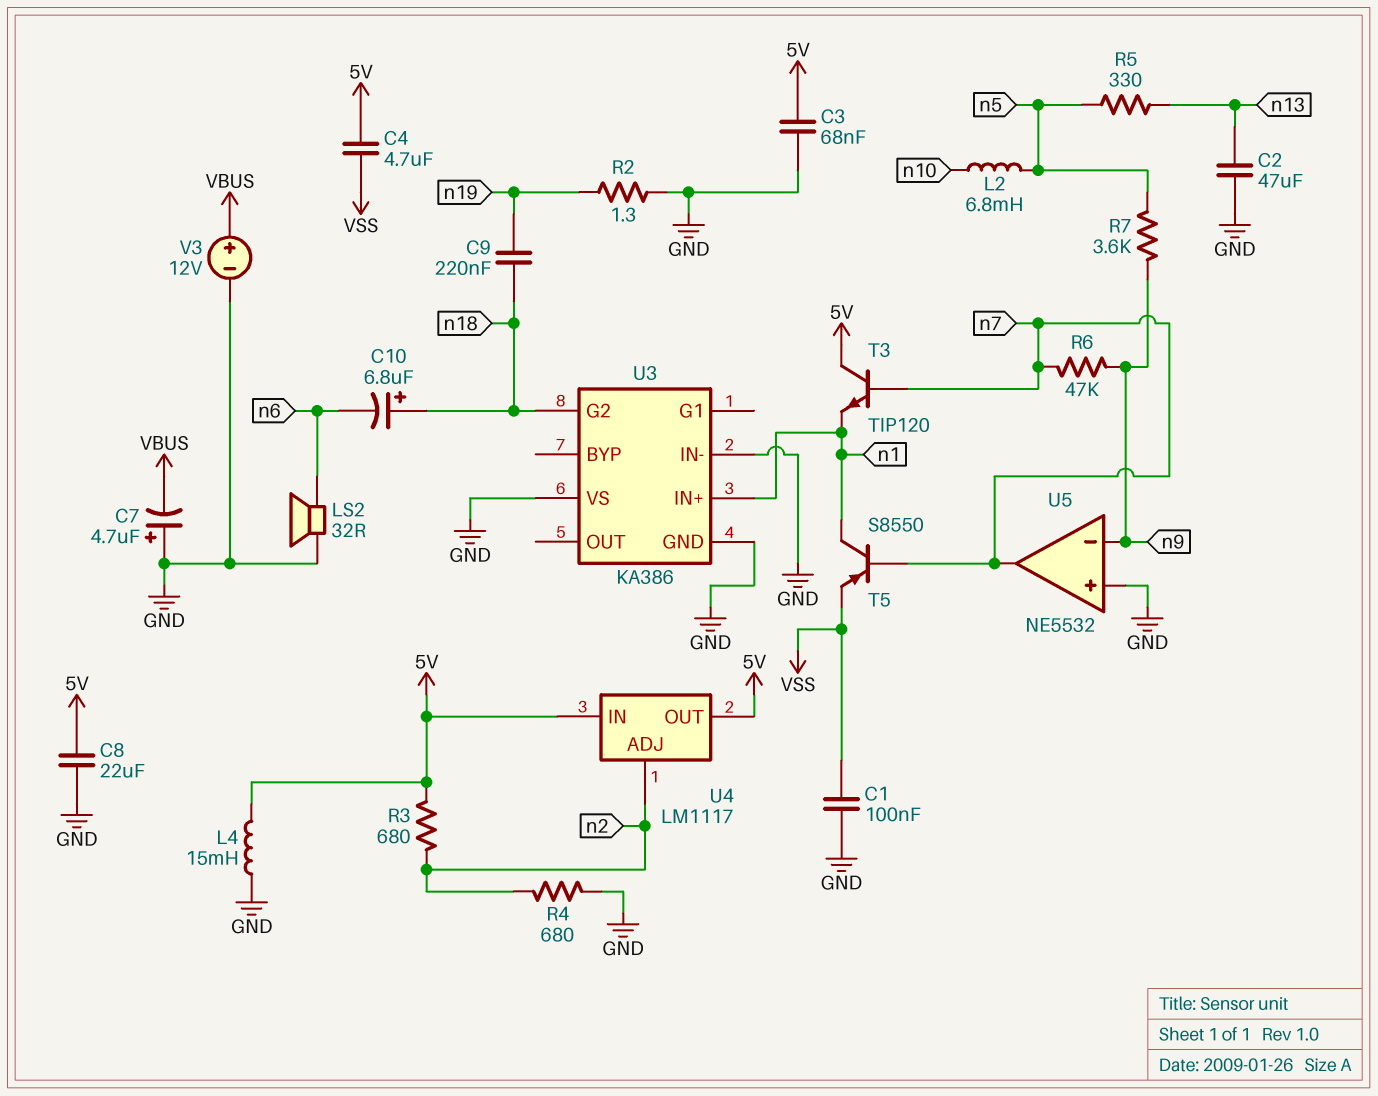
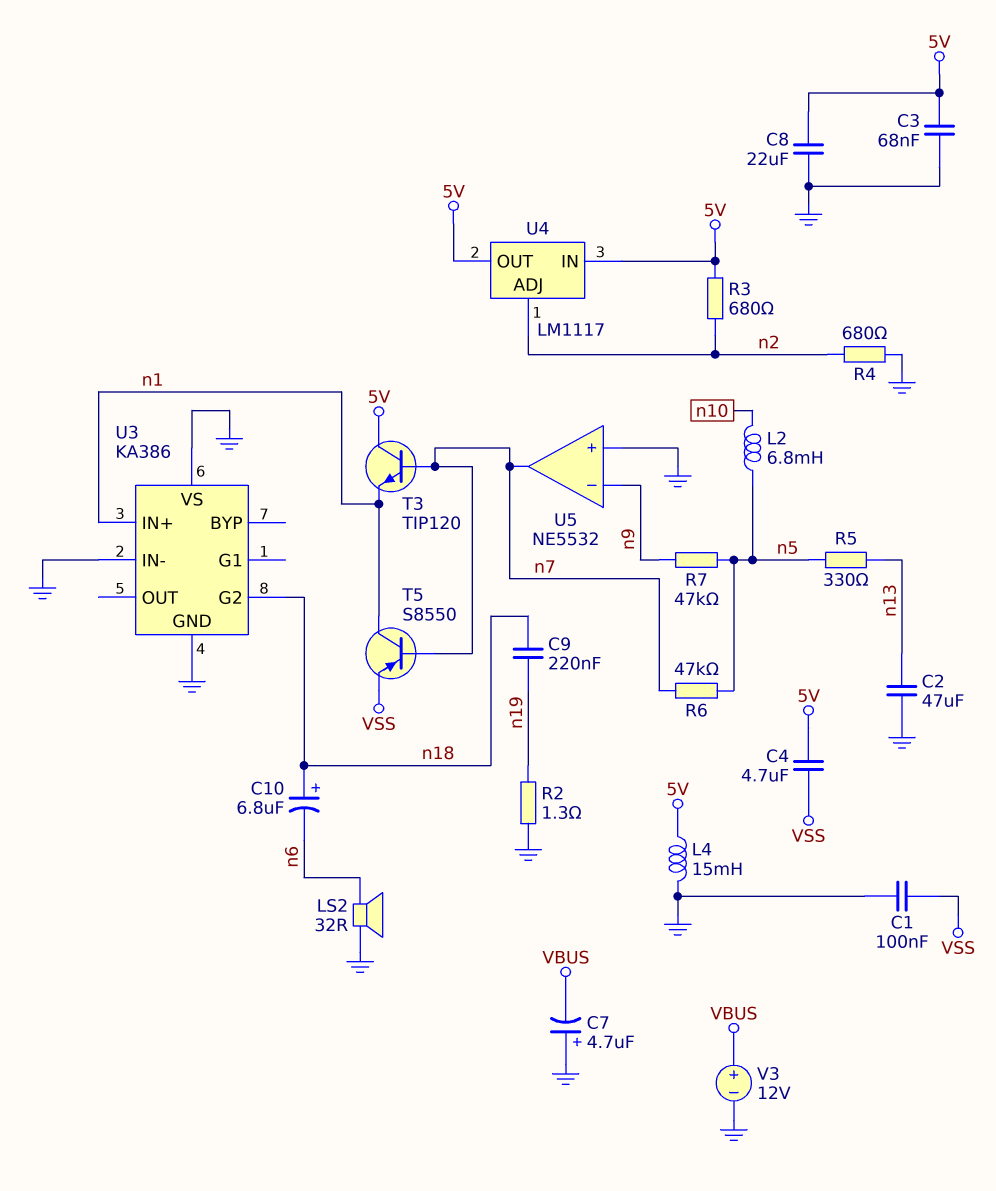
R6: 47k (n7, n9) -> 47k (n5, n7)
R7: 3.6k (n5, n9) -> 47k (n5, n9)

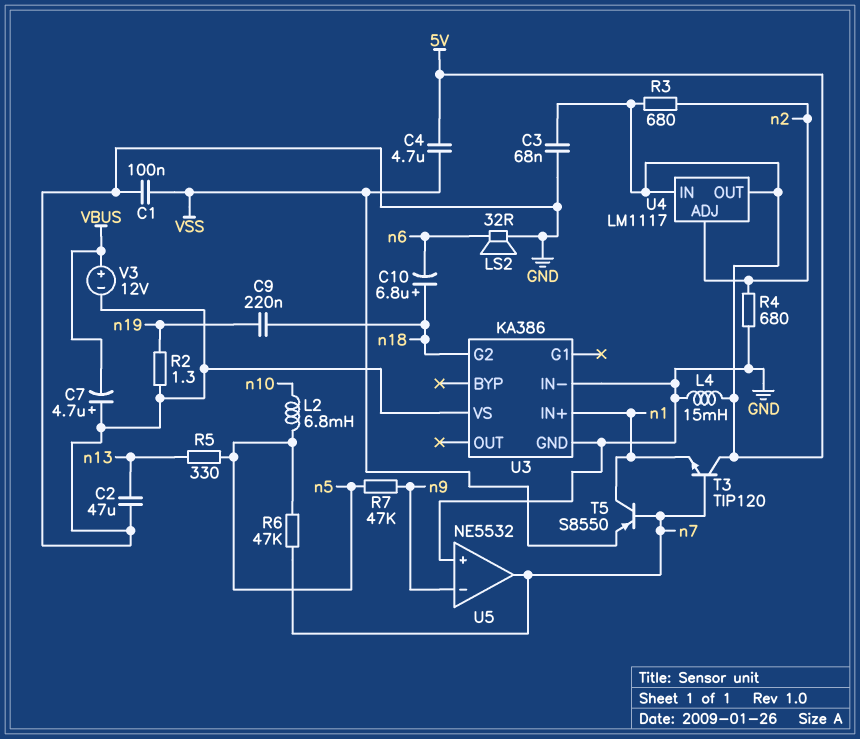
C8: 22uF (5V, GND) -> none

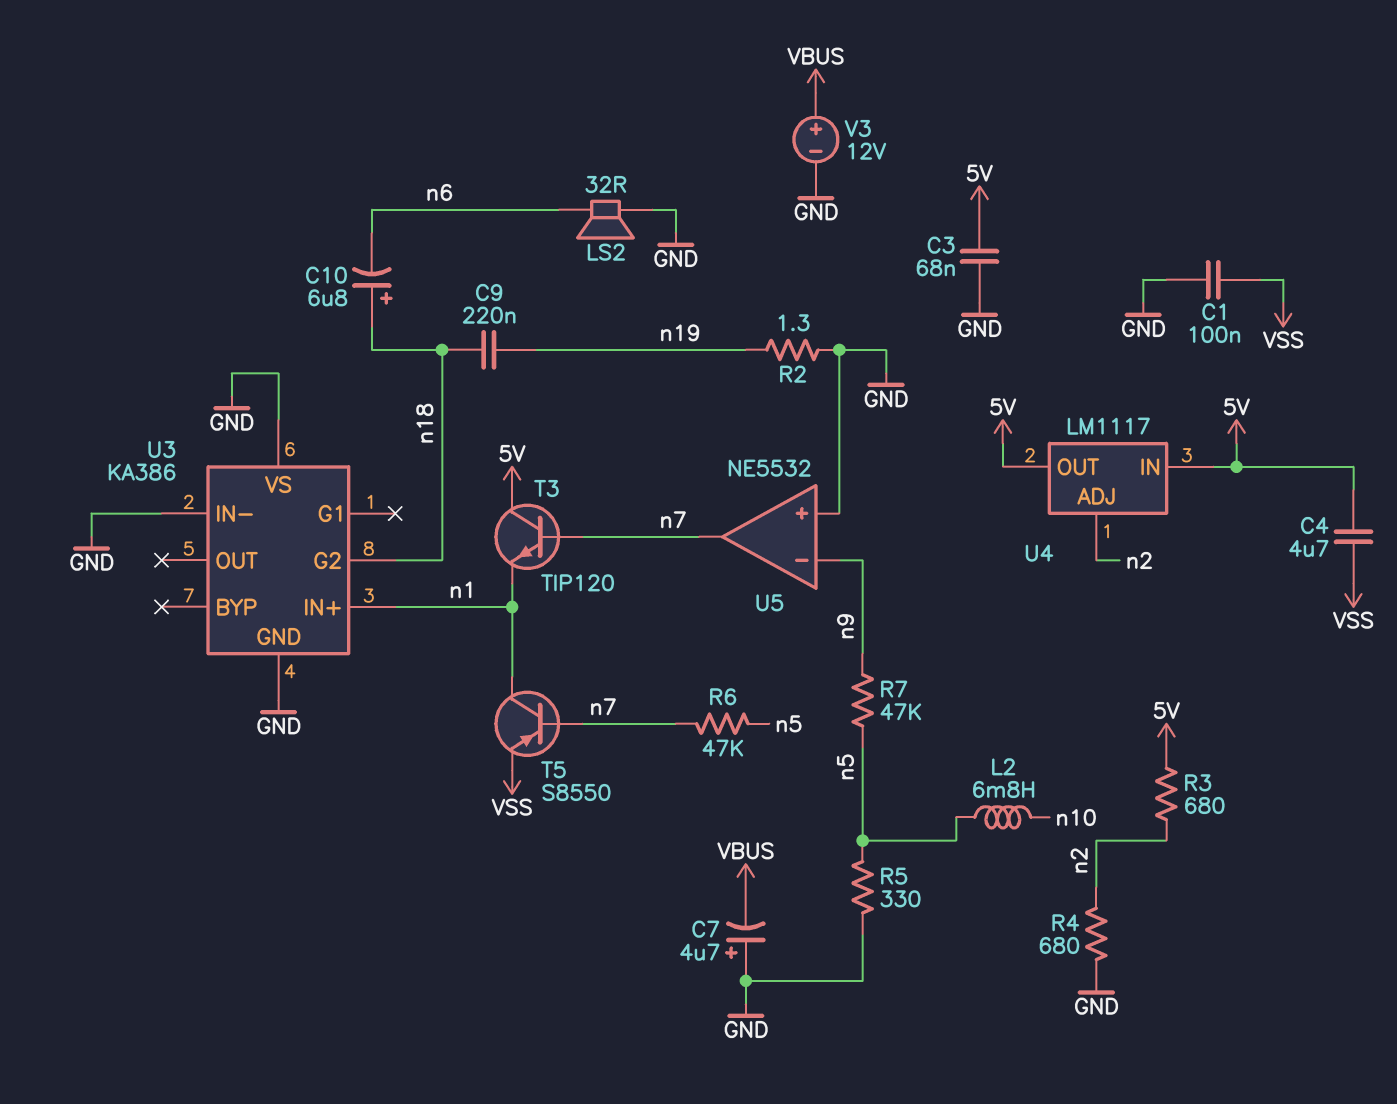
C2: 47uF (GND, n13) -> none
L4: 15mH (5V, GND) -> none
R5: 330 (n5, n13) -> 330 (GND, n5)

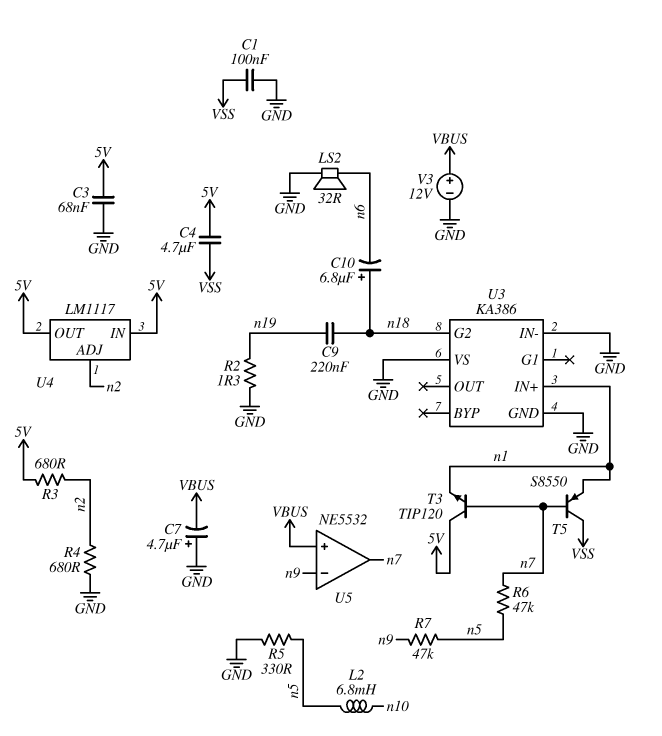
T5: PNP S8550 (B n7, C n1, E VSS) -> PNP S8550 (B n7, C VSS, E n1)
U5 pin in+: GND -> VBUS

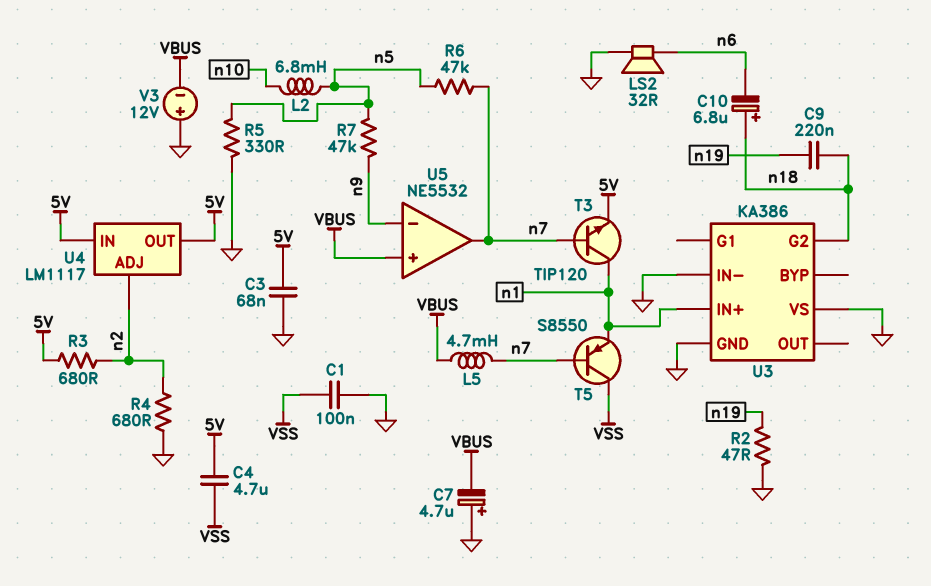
L5: none -> 4.7mH (VBUS, n7)
R2: 1.3 (GND, n19) -> 47 (GND, n19)
T3: NPN TIP120 (B n7, C 5V, E n1) -> NPN TIP120 (B n7, C n1, E 5V)
V3: 12V (plus VBUS, minus GND) -> 12V (plus GND, minus VBUS)

